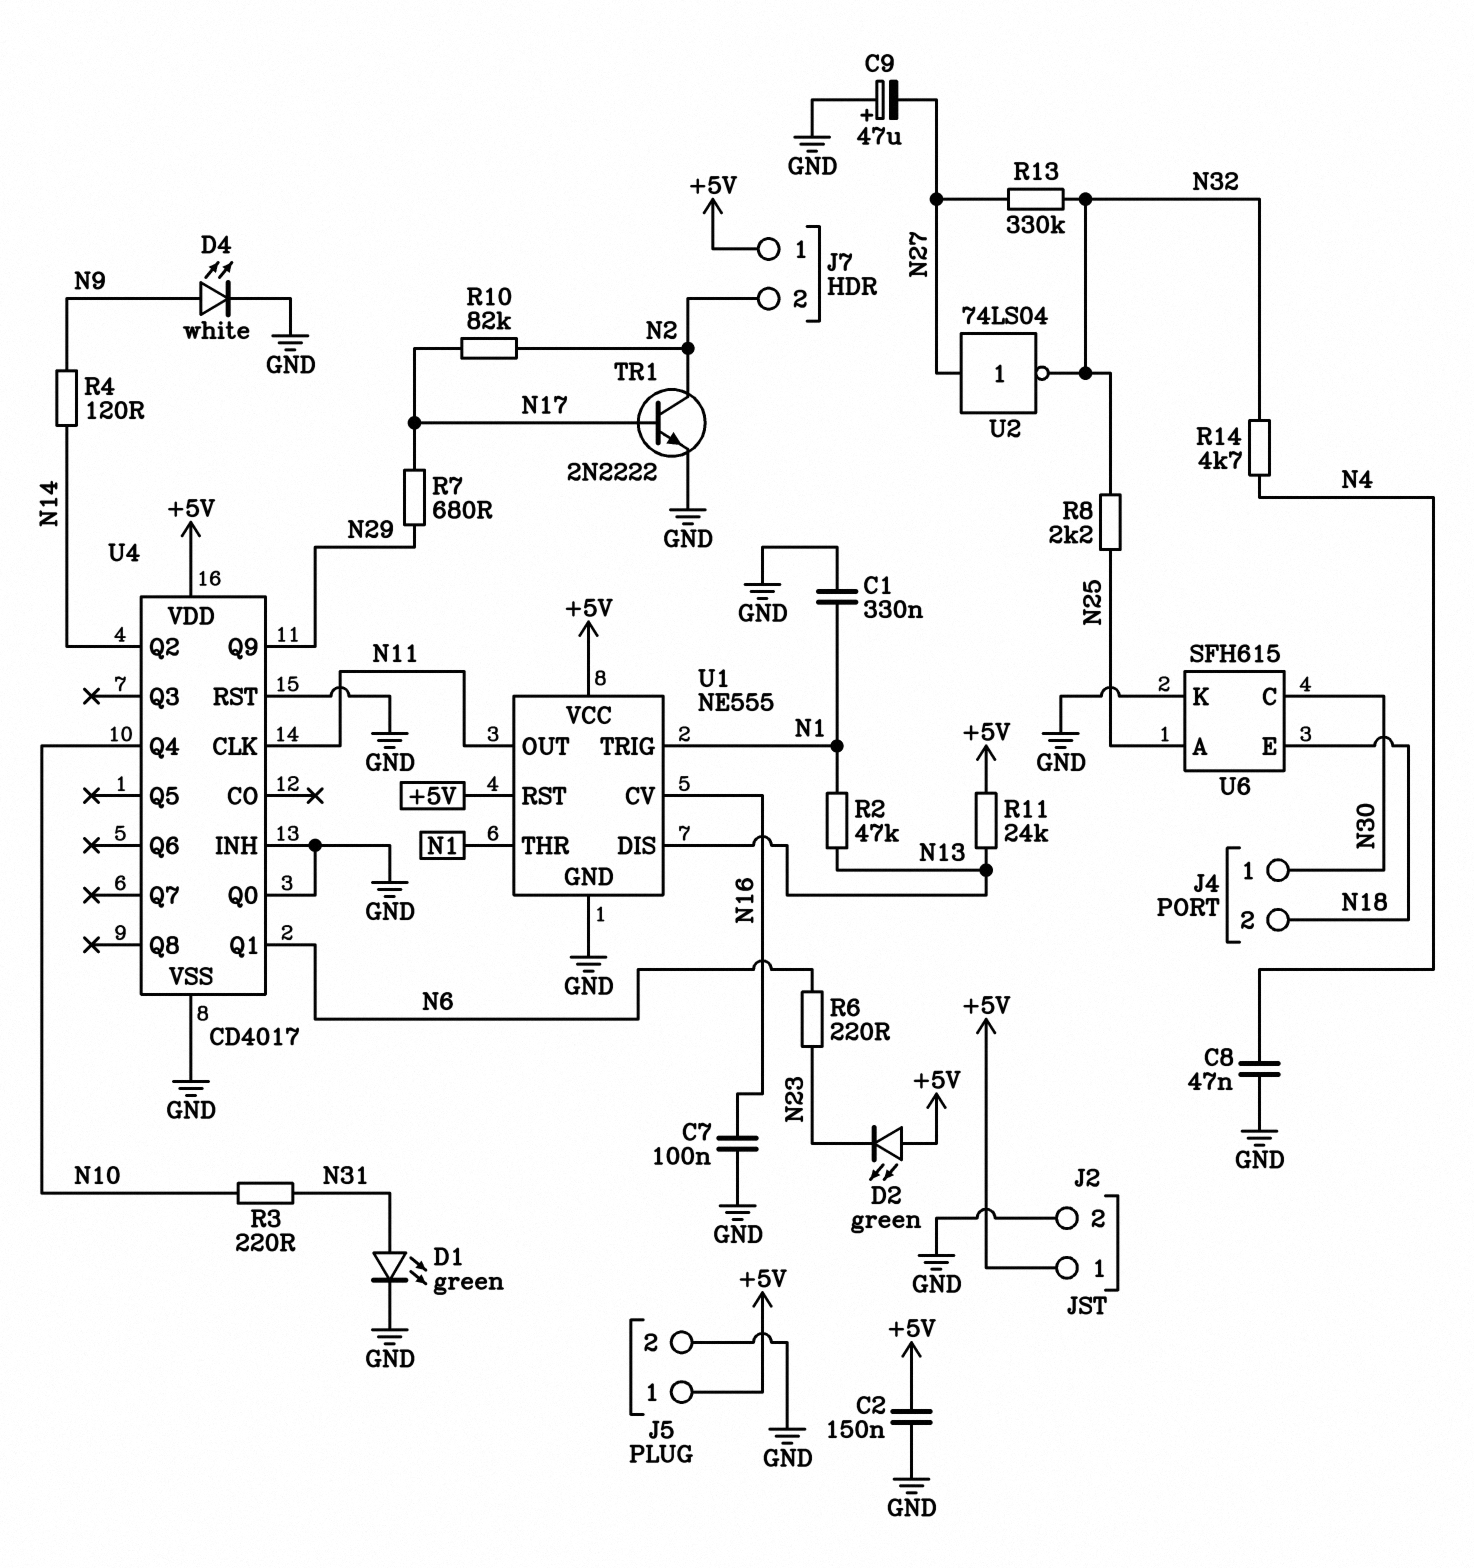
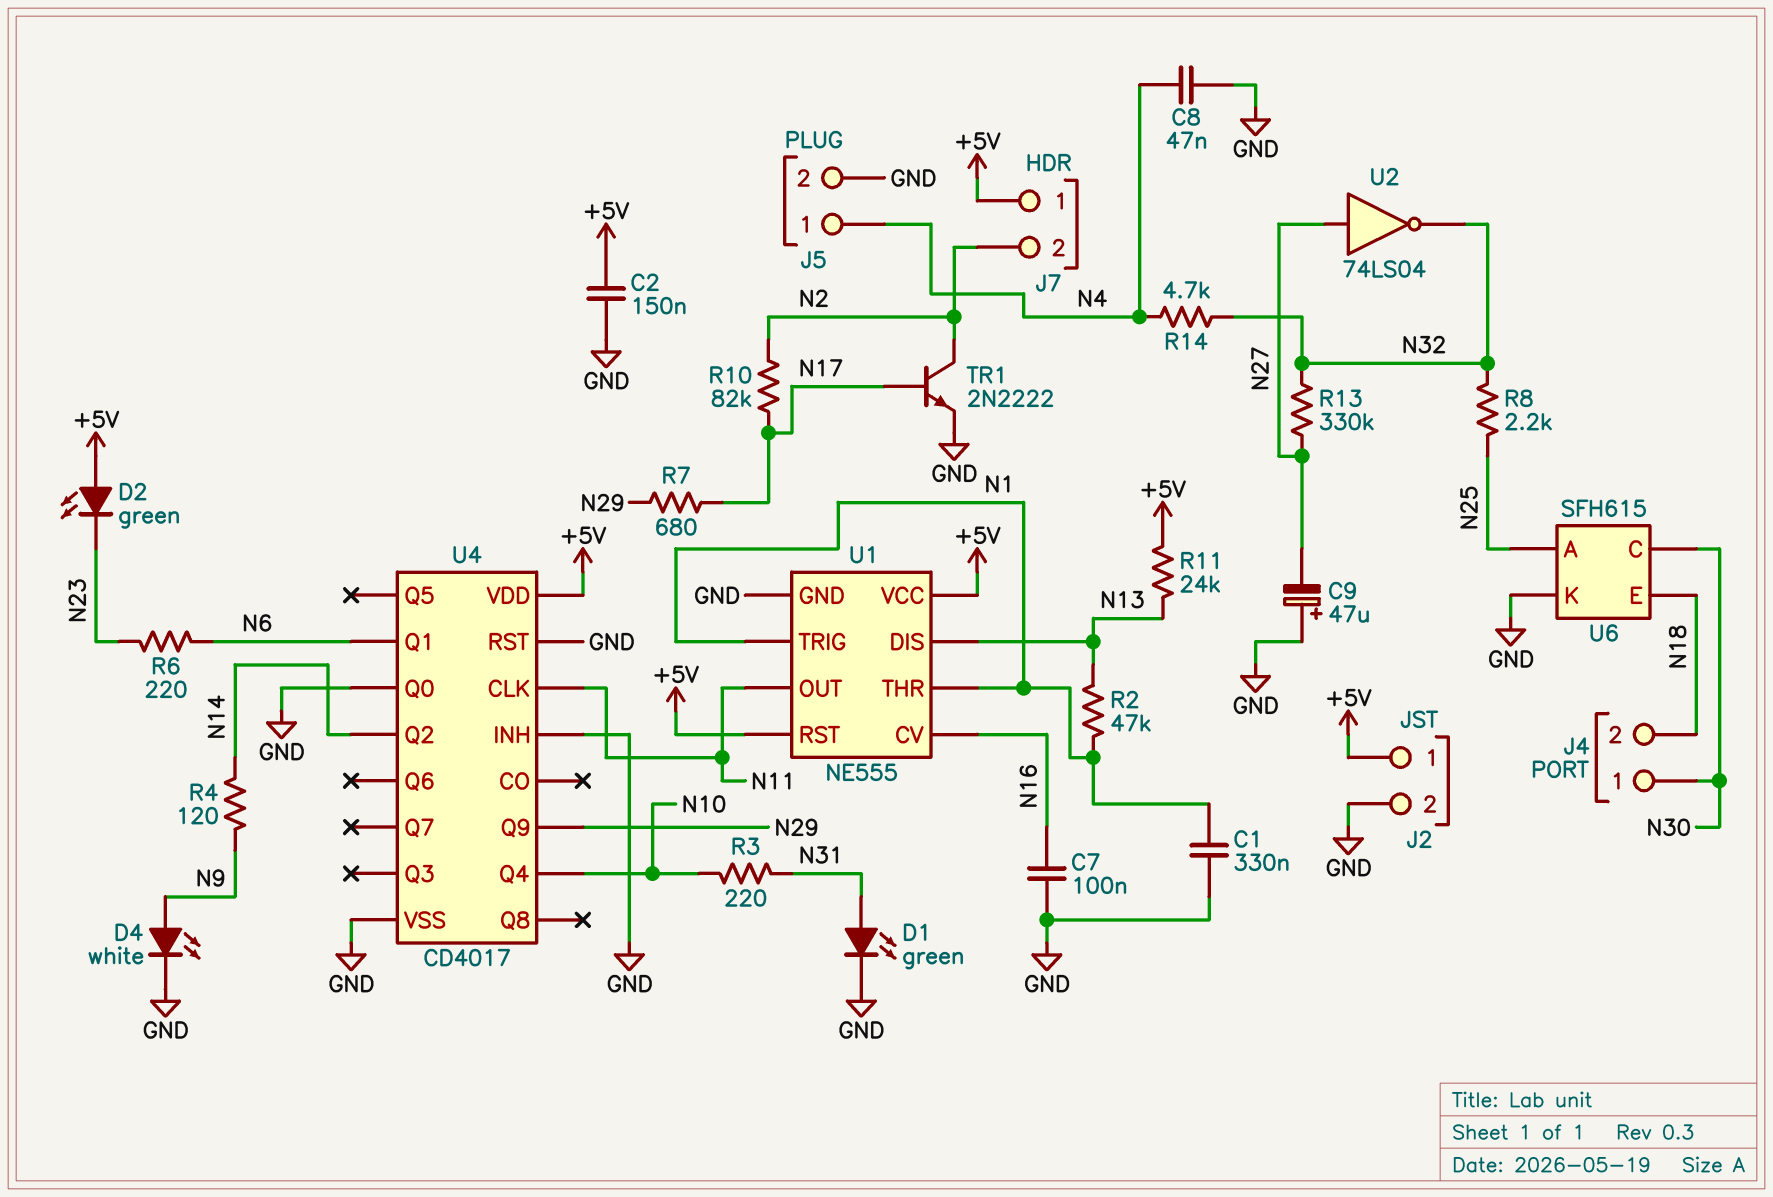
J5 pin 1: +5V -> N4

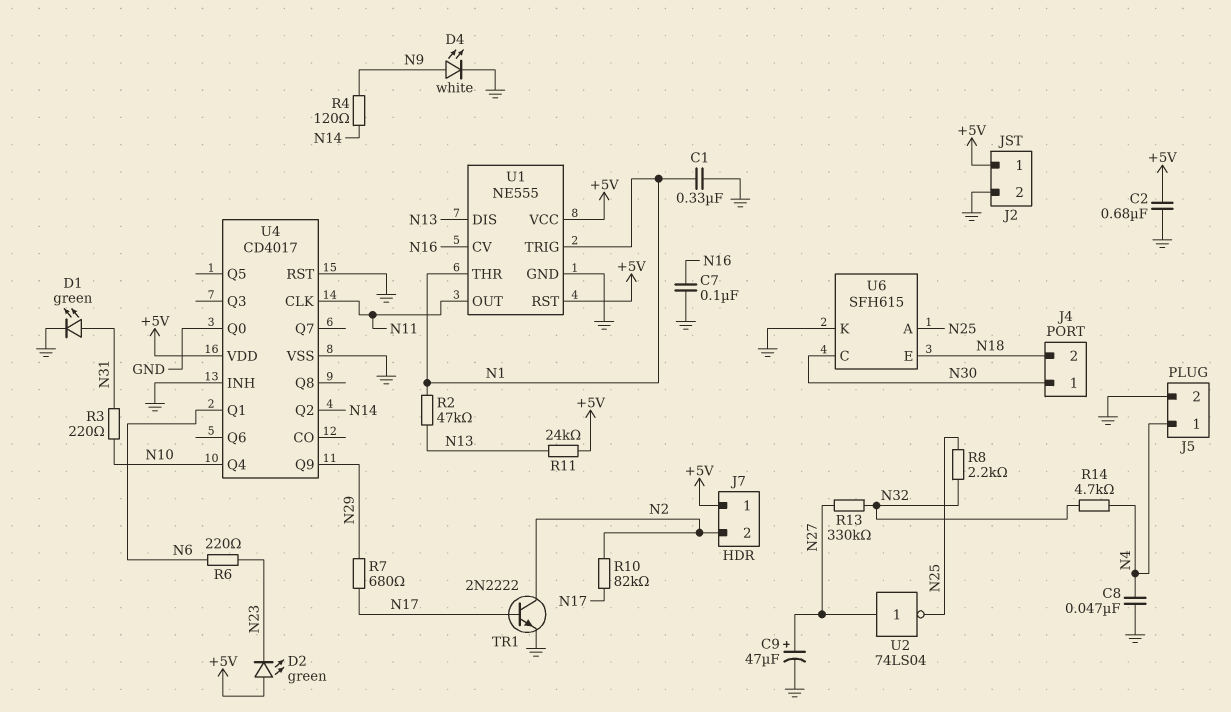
C2: 150nF (+5V, GND) -> 680nF (+5V, GND)
C9: 47uF (plus GND, minus N27) -> 47uF (plus N27, minus GND)
U2: NOT 74LS04 (in N27, out N32) -> NOT 74LS04 (in N27, out N25)

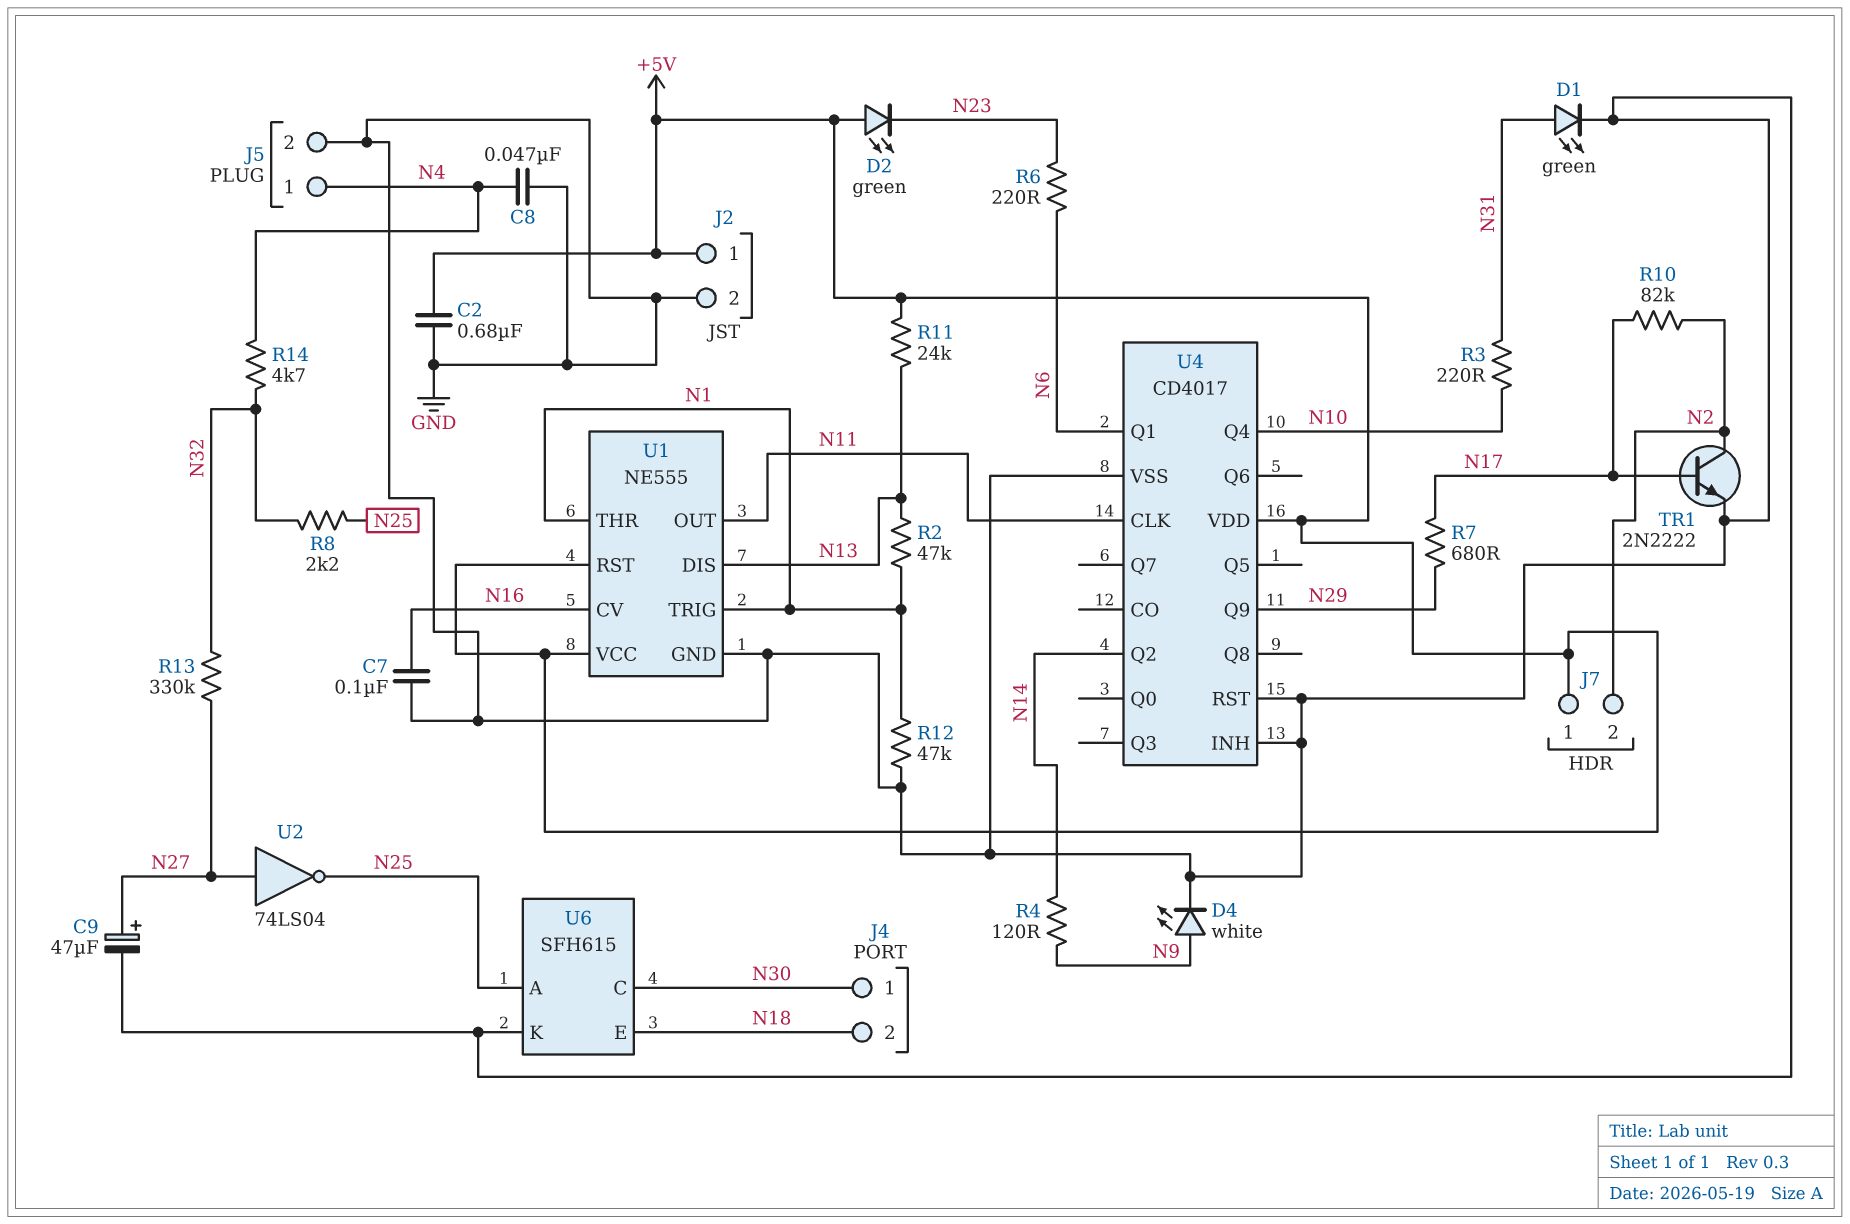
C1: 330nF (GND, N1) -> none
R12: none -> 47k (GND, N1)
U4 pin Q0: GND -> none

